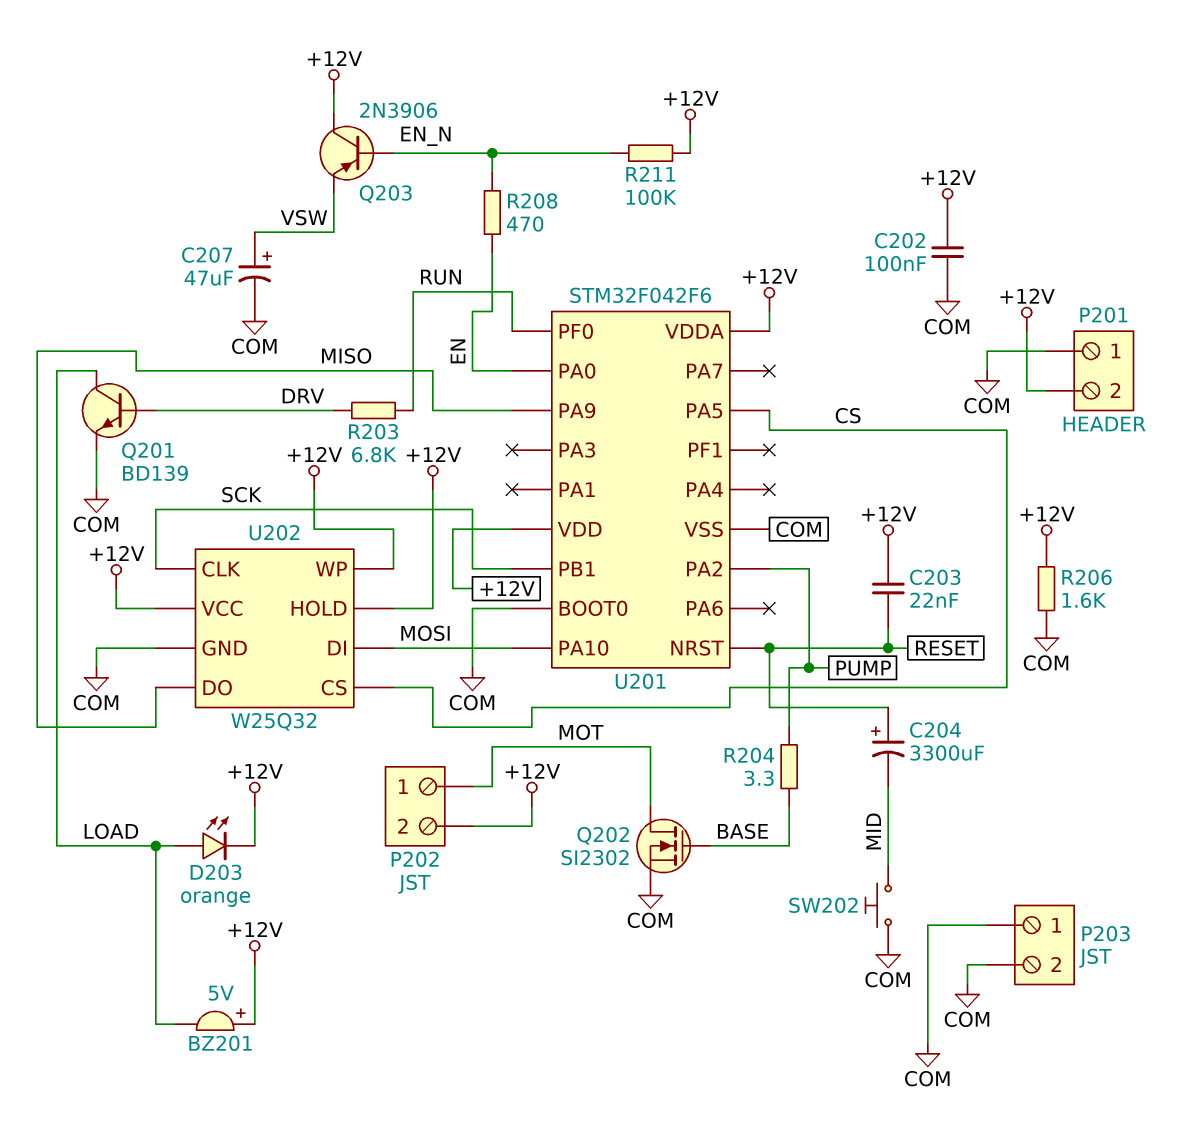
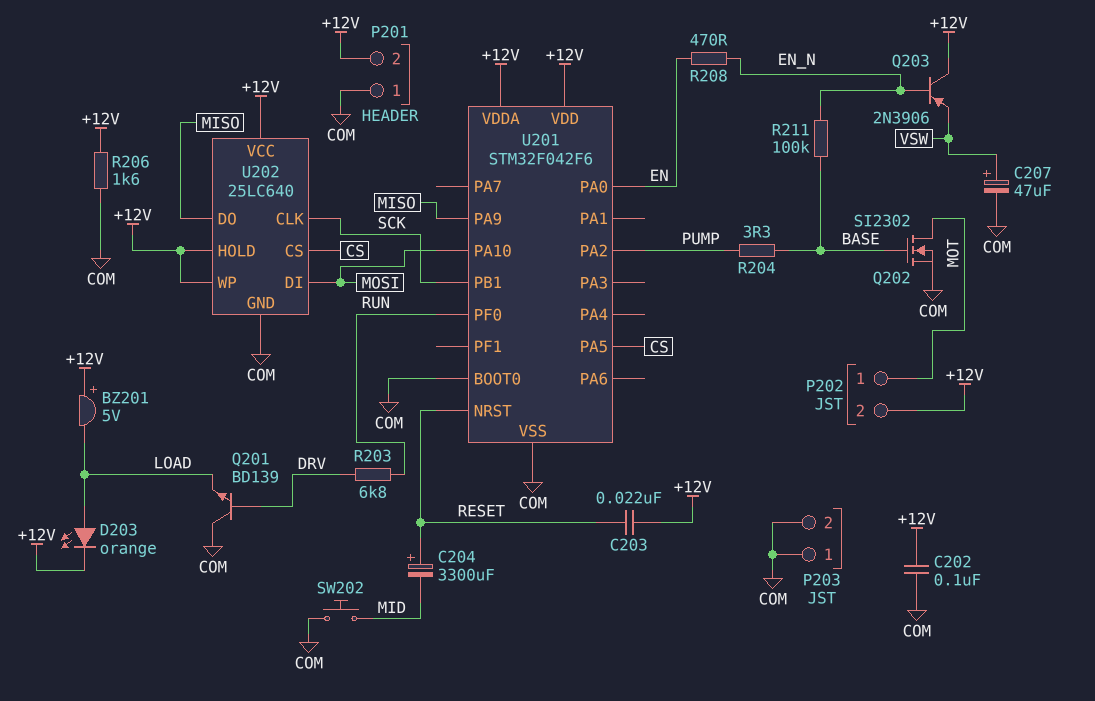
Q201: NPN BD139 (B DRV, C LOAD, E COM) -> NPN BD139 (B DRV, C COM, E LOAD)
R211: 100k (+12V, EN_N) -> 100k (BASE, EN_N)
U202: W25Q32 -> 25LC640

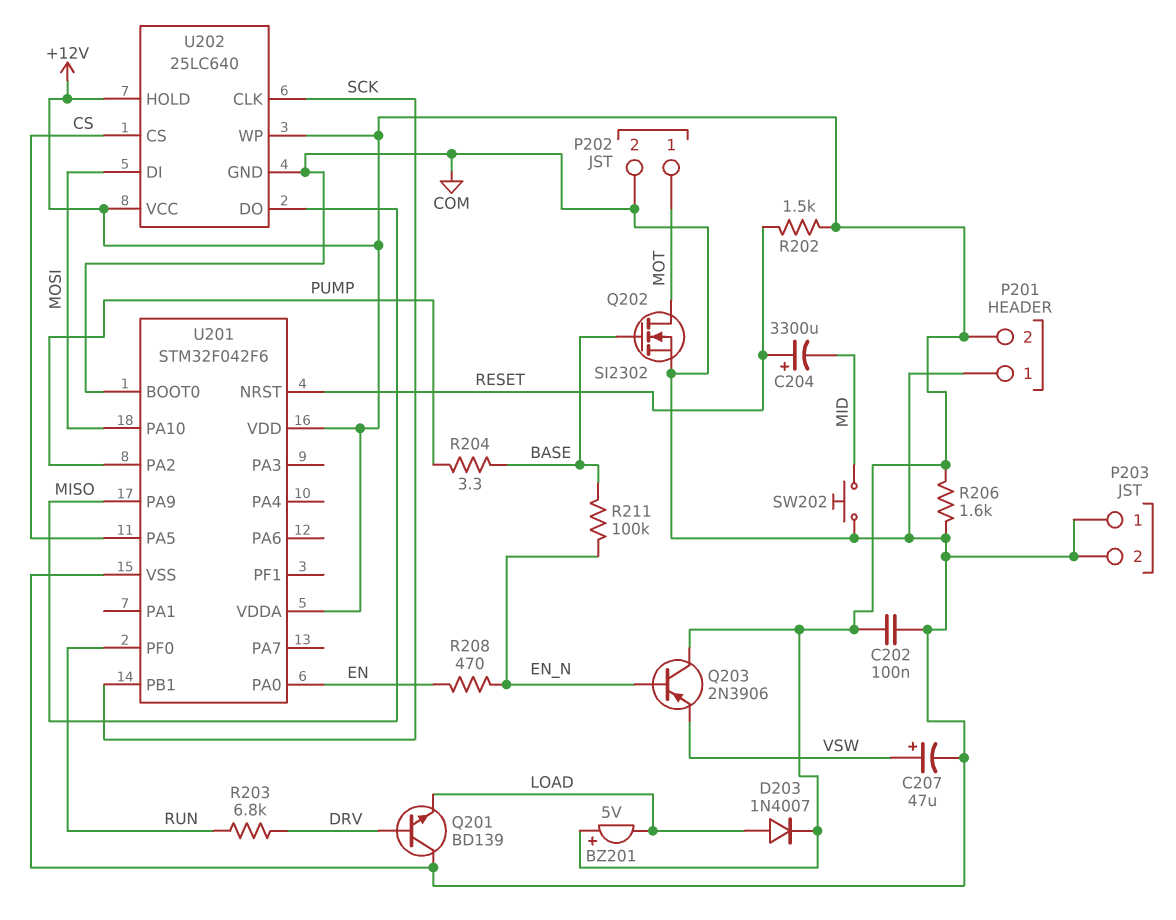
C203: 22nF (+12V, RESET) -> none
D203: LED orange (A LOAD, K +12V) -> diode 1N4007 (A LOAD, K +12V)
P202 pin 2: +12V -> COM
R202: none -> 1.5k (+12V, RESET)

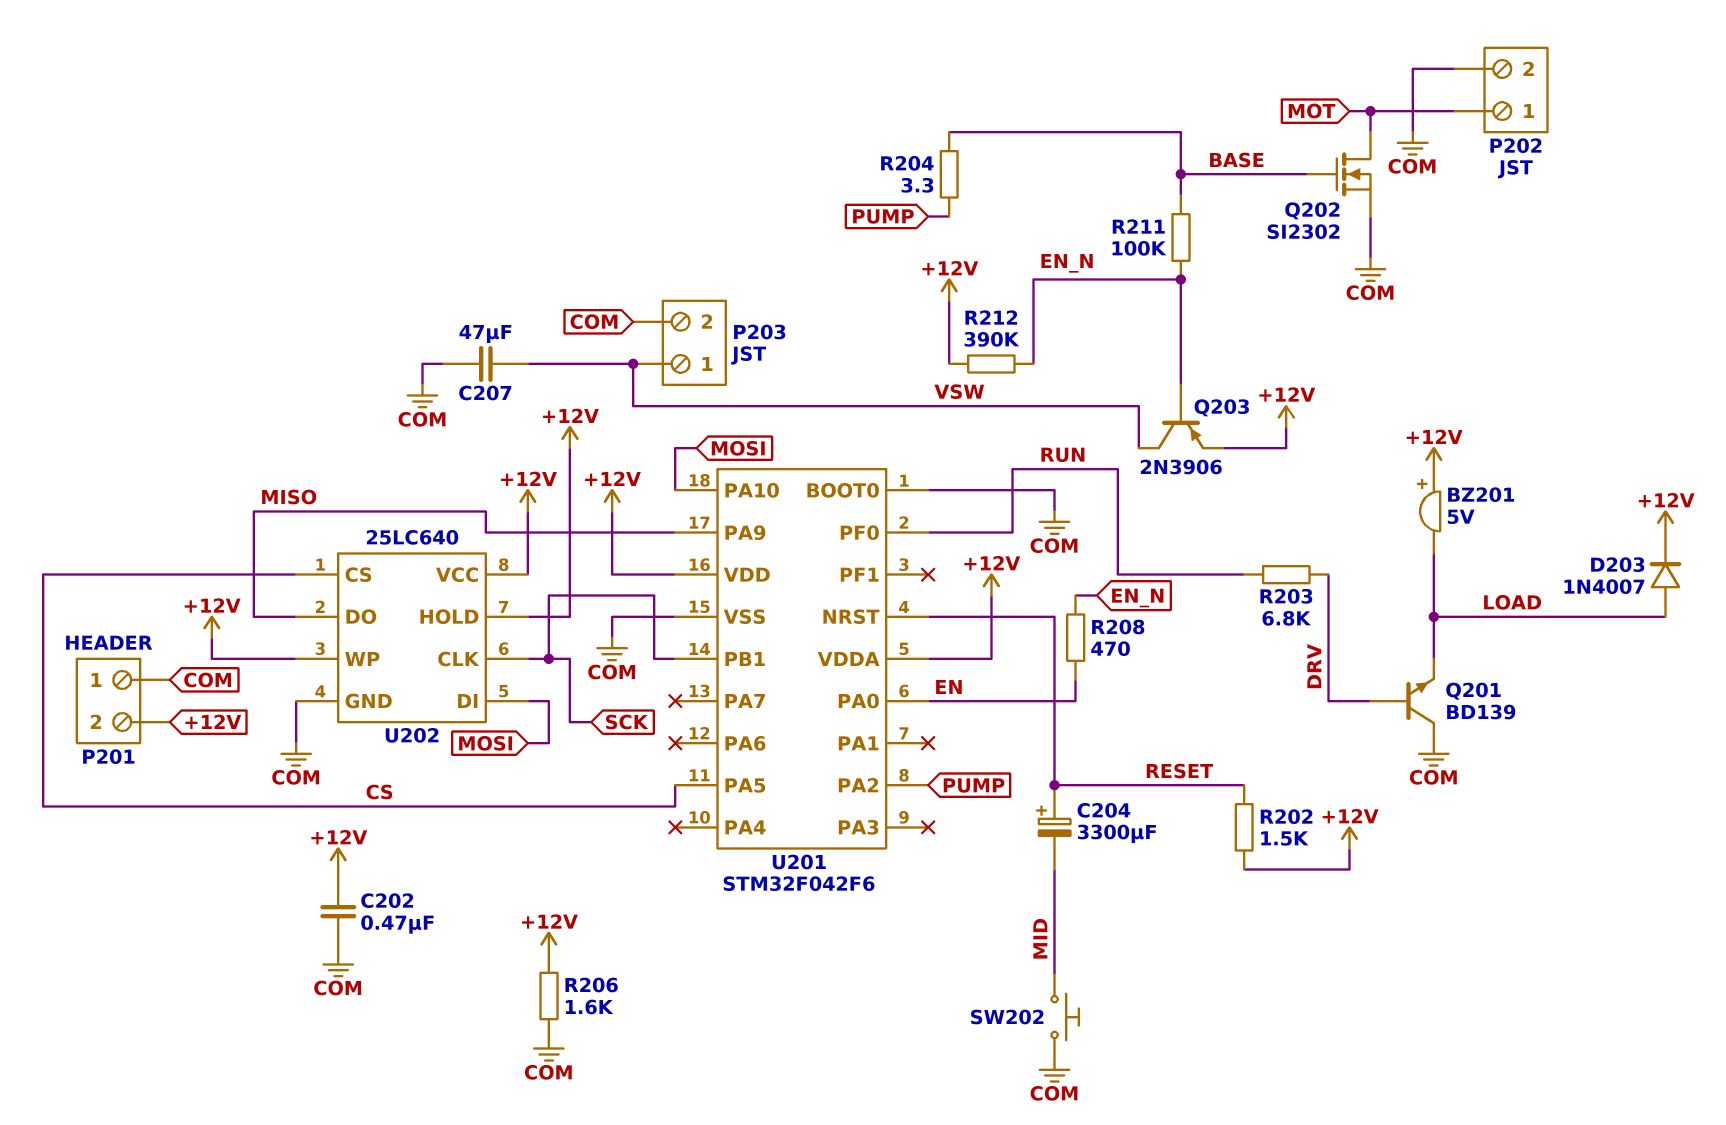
C202: 100nF (+12V, COM) -> 470nF (+12V, COM)
C207: 47uF (plus VSW, minus COM) -> 47uF (COM, VSW)
P203 pin 1: COM -> VSW
Q203: PNP 2N3906 (B EN_N, C +12V, E VSW) -> PNP 2N3906 (B EN_N, C VSW, E +12V)
R212: none -> 390k (+12V, EN_N)

